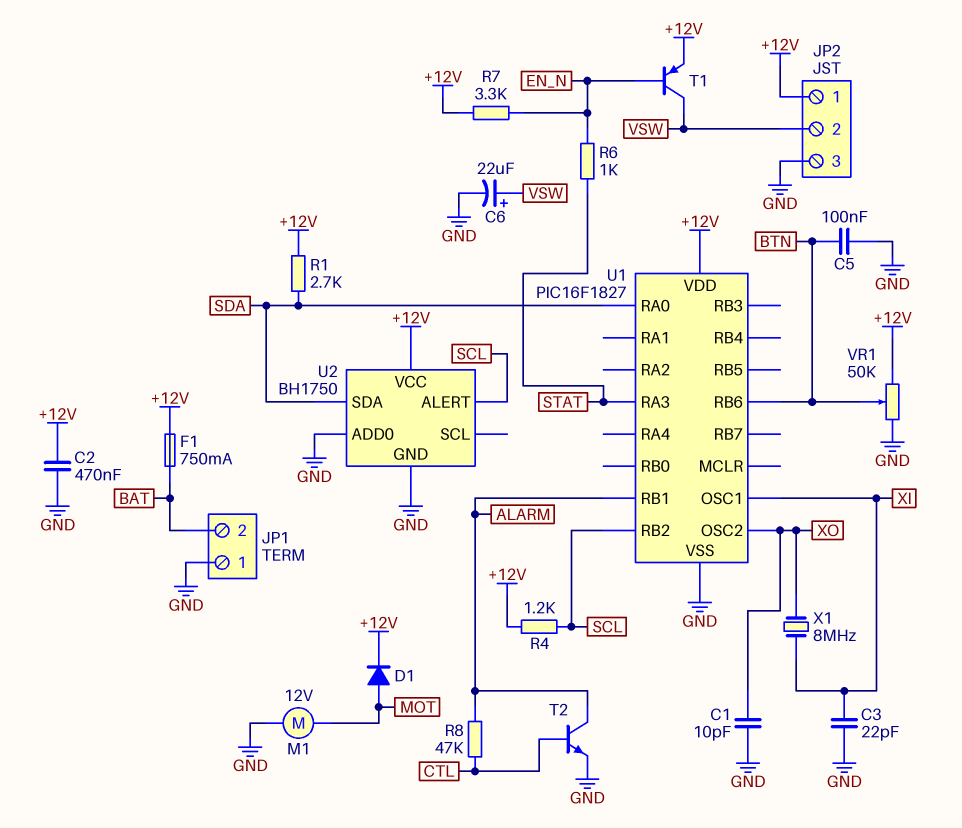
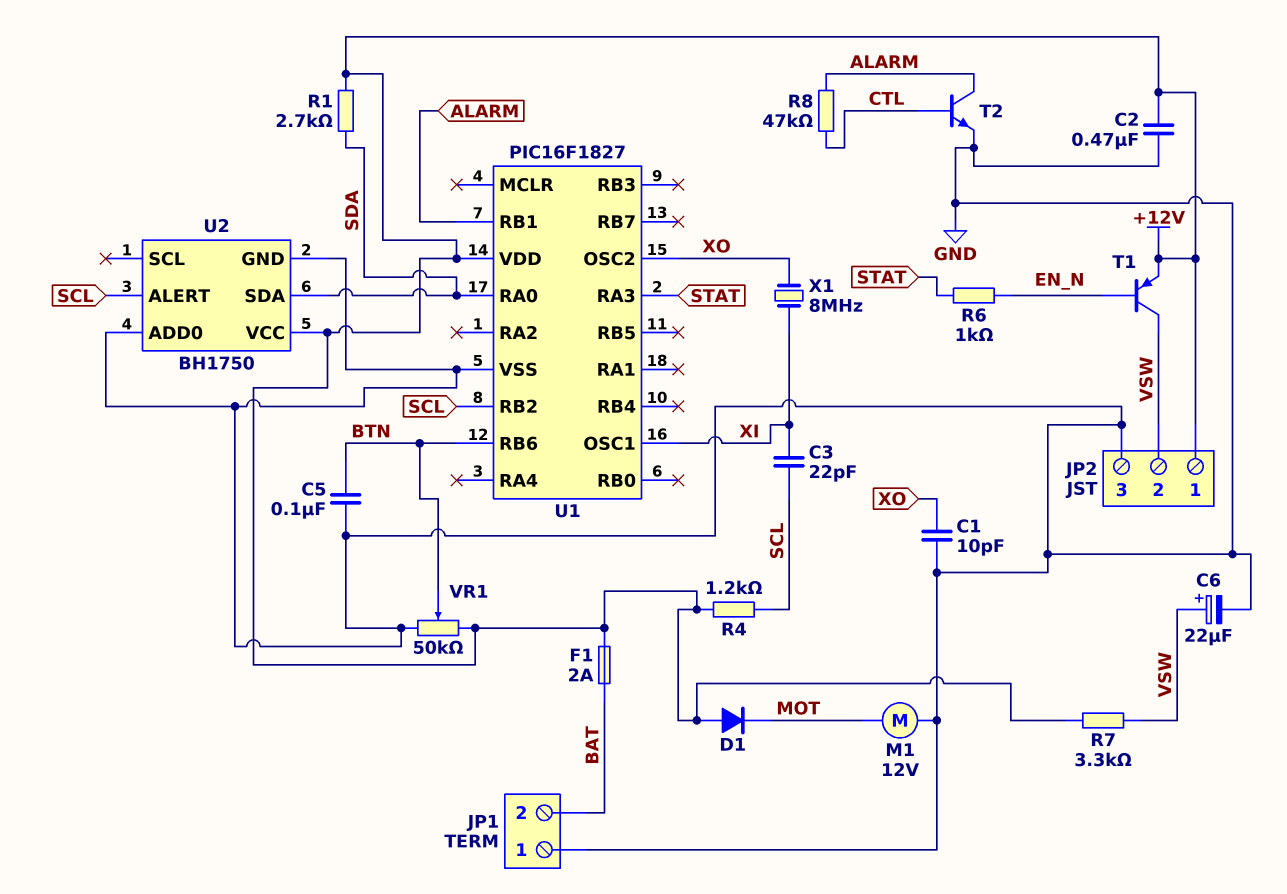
C3: 22pF (GND, XI) -> 22pF (SCL, XI)
D1: diode (A MOT, K +12V) -> diode (A +12V, K MOT)
F1: 750mA (+12V, BAT) -> 2A (+12V, BAT)
R7: 3.3k (+12V, EN_N) -> 3.3k (+12V, VSW)

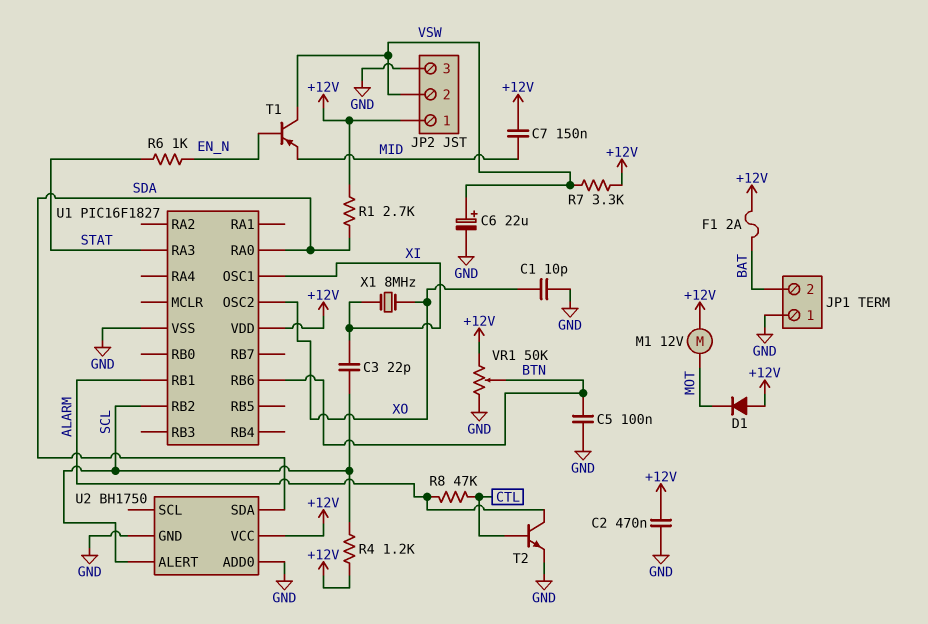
C7: none -> 150nF (+12V, MID)
M1: motor 12V (GND, MOT) -> motor 12V (+12V, MOT)
T1: PNP (B EN_N, C VSW, E +12V) -> PNP (B EN_N, C VSW, E MID)

